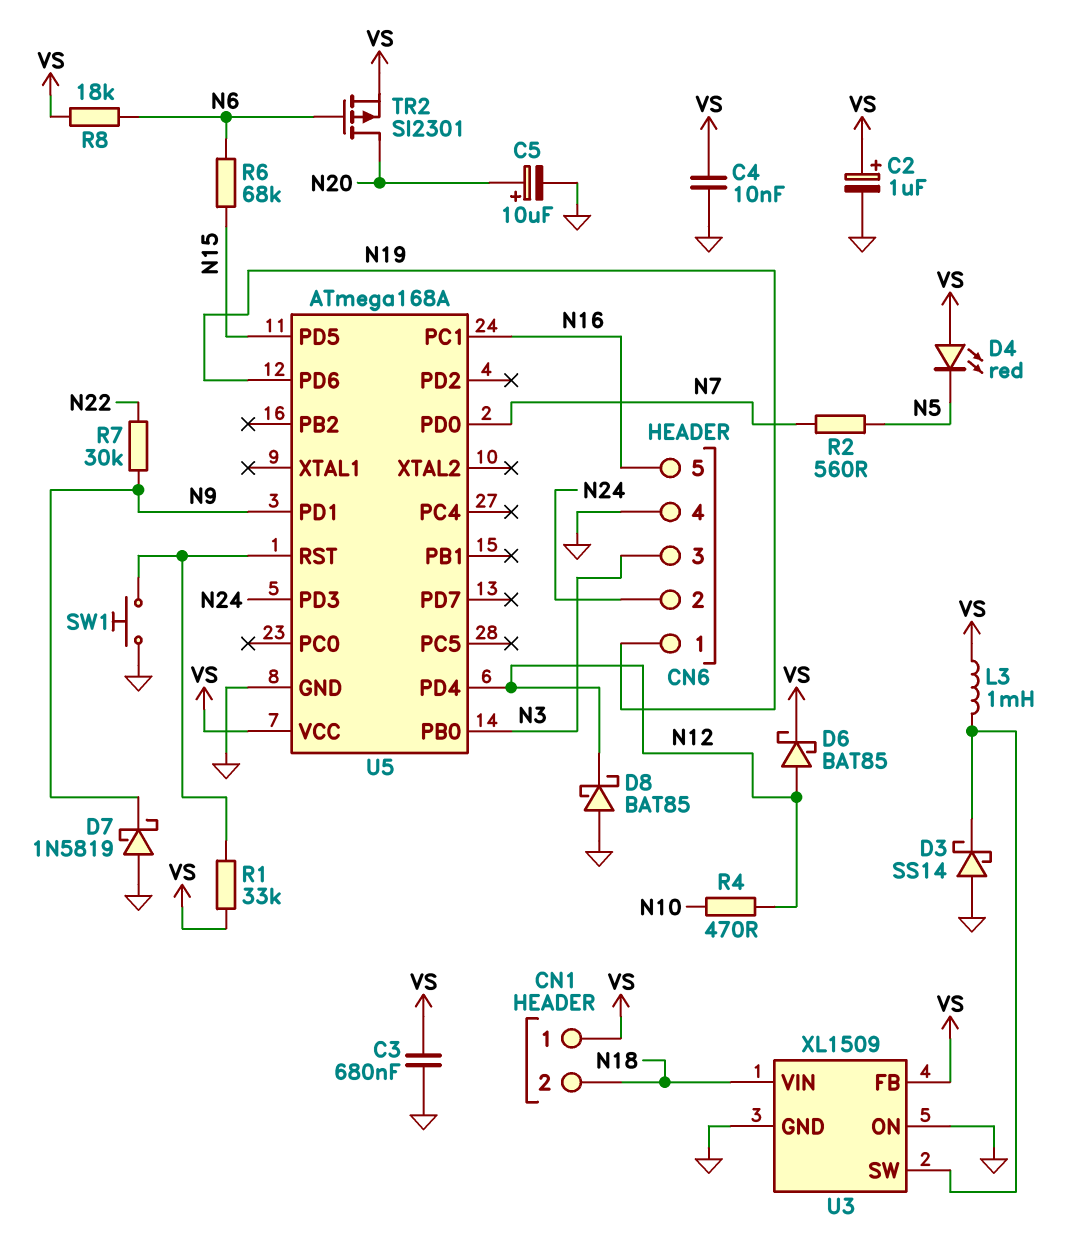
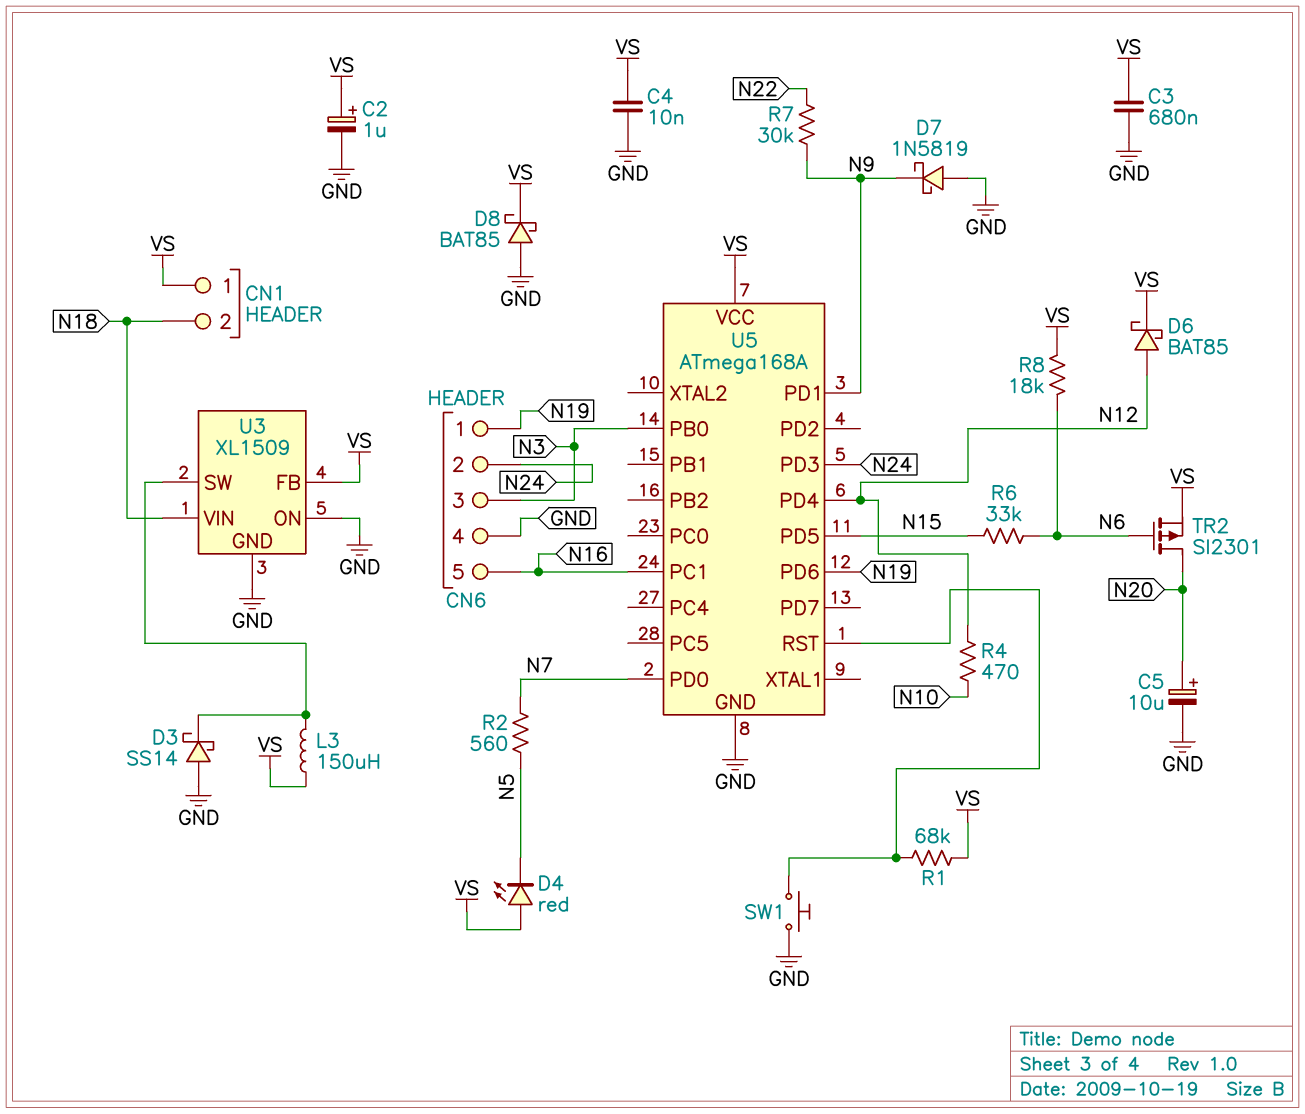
D8: schottky BAT85 (A GND, K N12) -> schottky BAT85 (A GND, K VS)
L3: 1mH (U3/SW, VS) -> 150uH (U3/SW, VS)
R1: 33k (U5/RST, VS) -> 68k (U5/RST, VS)
R6: 68k (N6, N15) -> 33k (N6, N15)

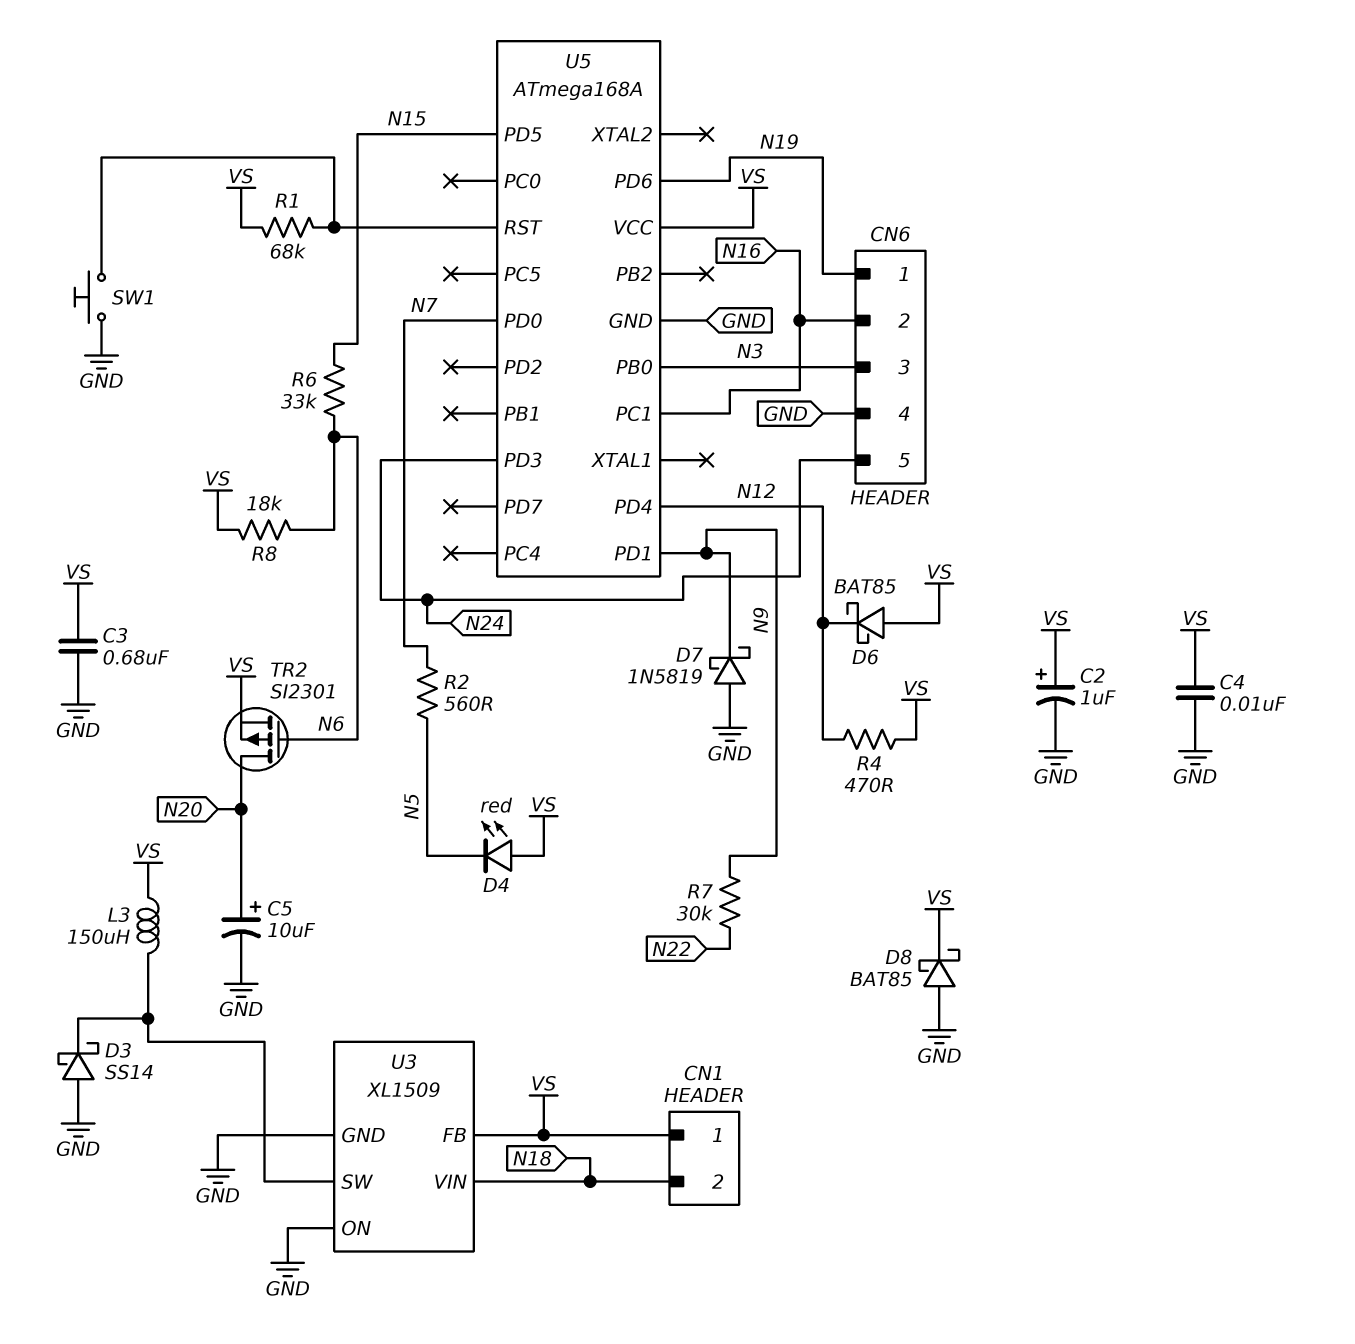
CN6 pin 2: N24 -> N16
CN6 pin 5: N16 -> N24
D6: schottky BAT85 (A N12, K VS) -> schottky BAT85 (A VS, K N12)
R4: 470 (N10, N12) -> 470 (N12, VS)

